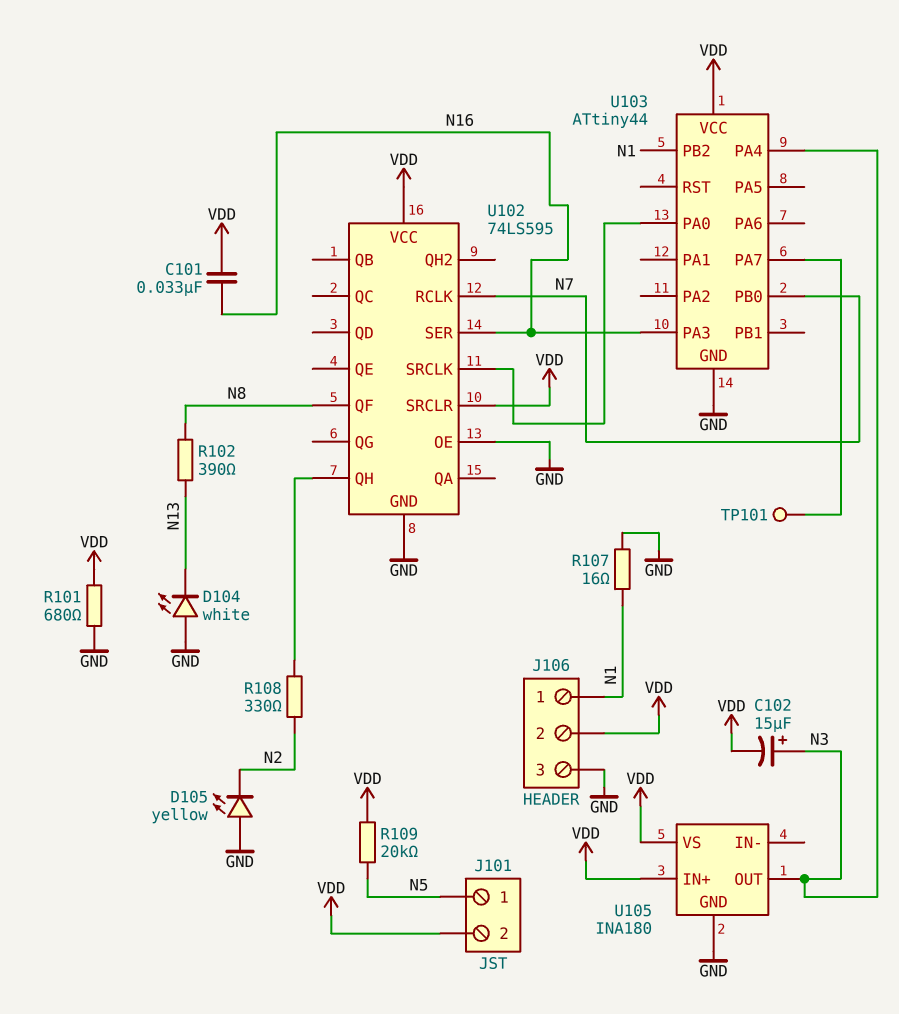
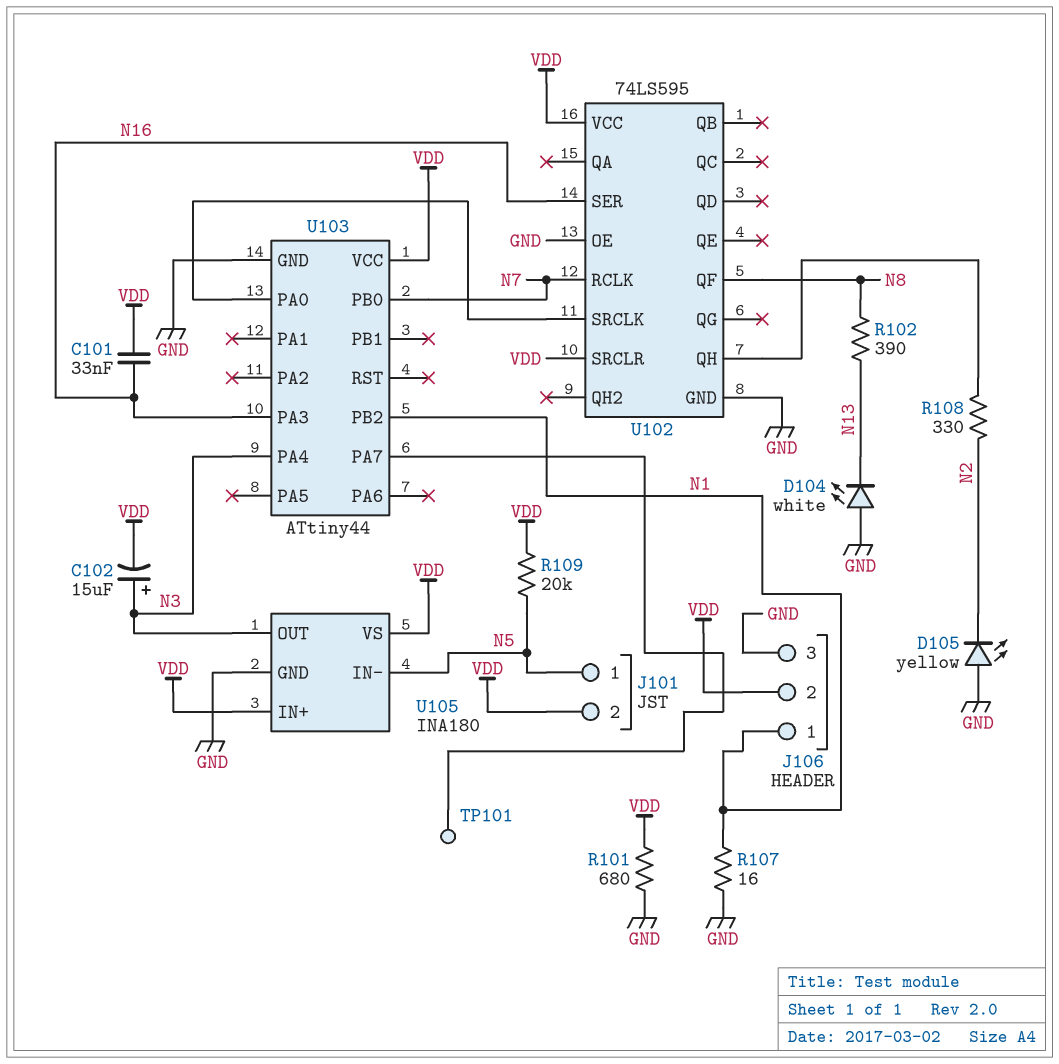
U105 pin IN-: none -> N5

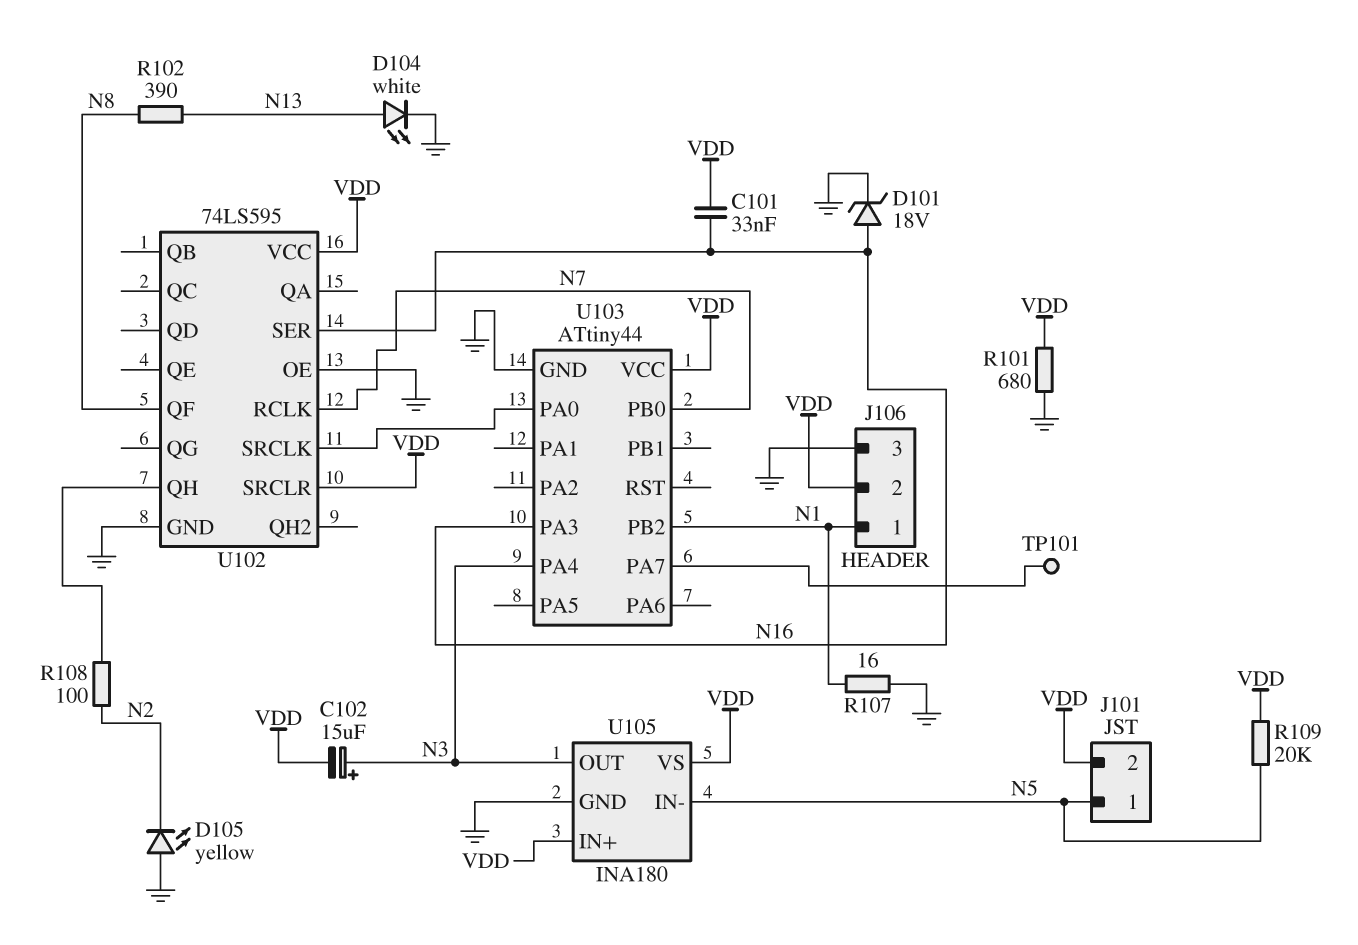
D101: none -> zener 18V (A N16, K GND)
D104: LED white (A GND, K N13) -> LED white (A N13, K GND)
R108: 330 (N2, U102/QH) -> 100 (N2, U102/QH)

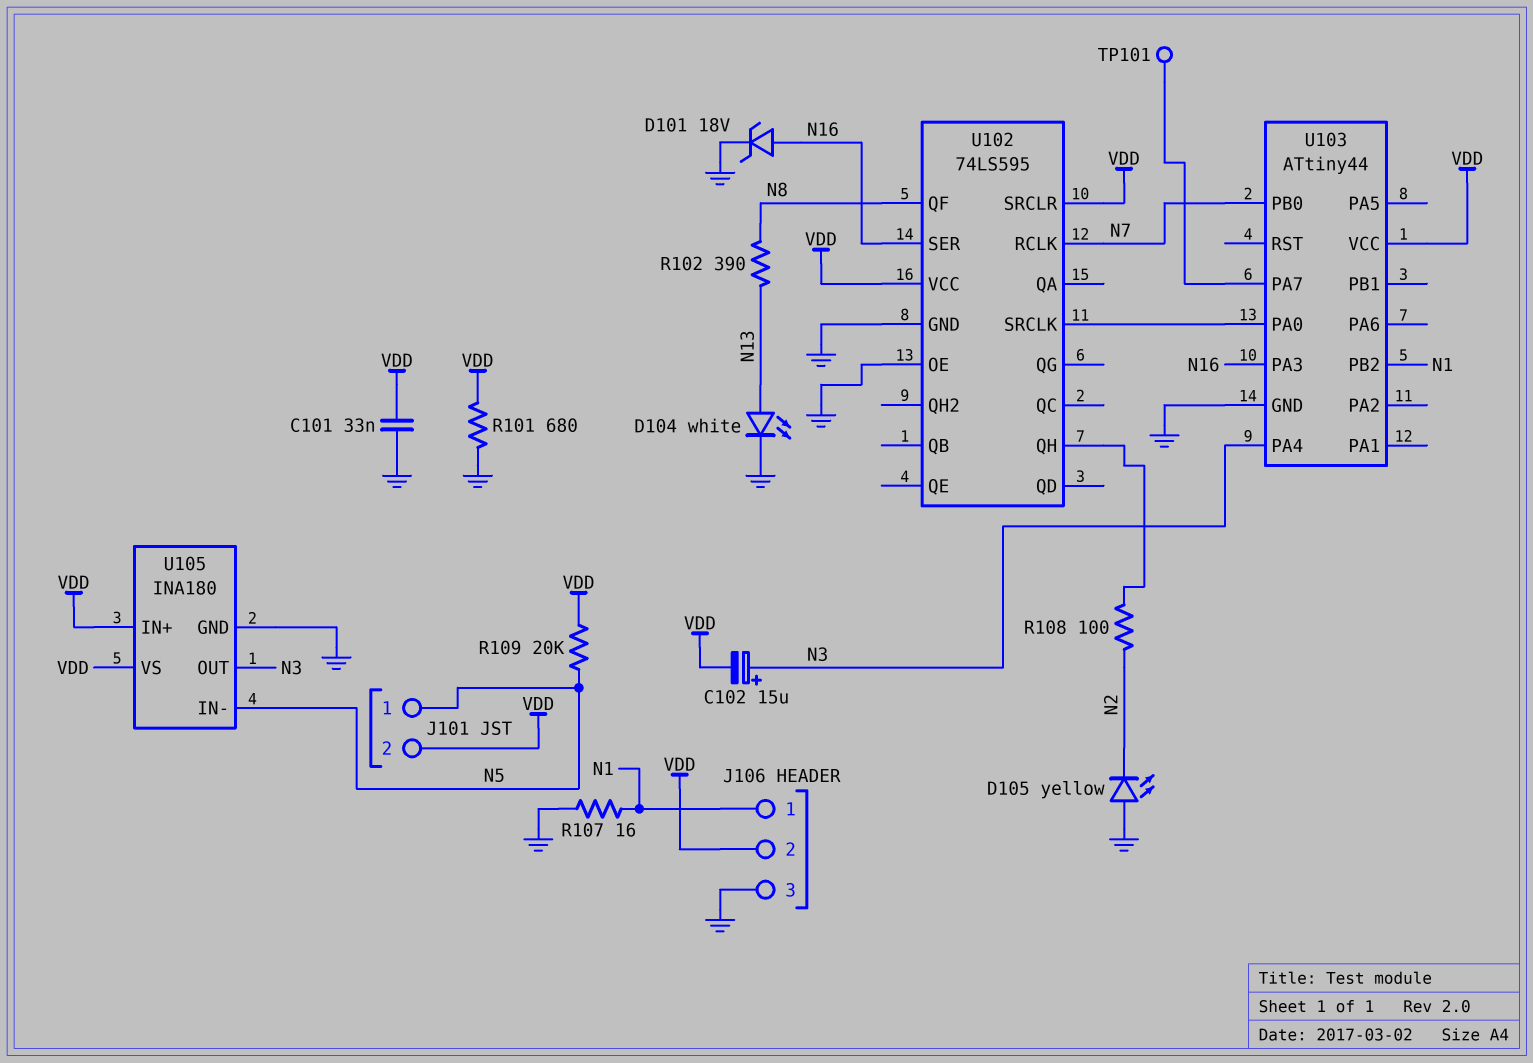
C101: 33nF (N16, VDD) -> 33nF (GND, VDD)

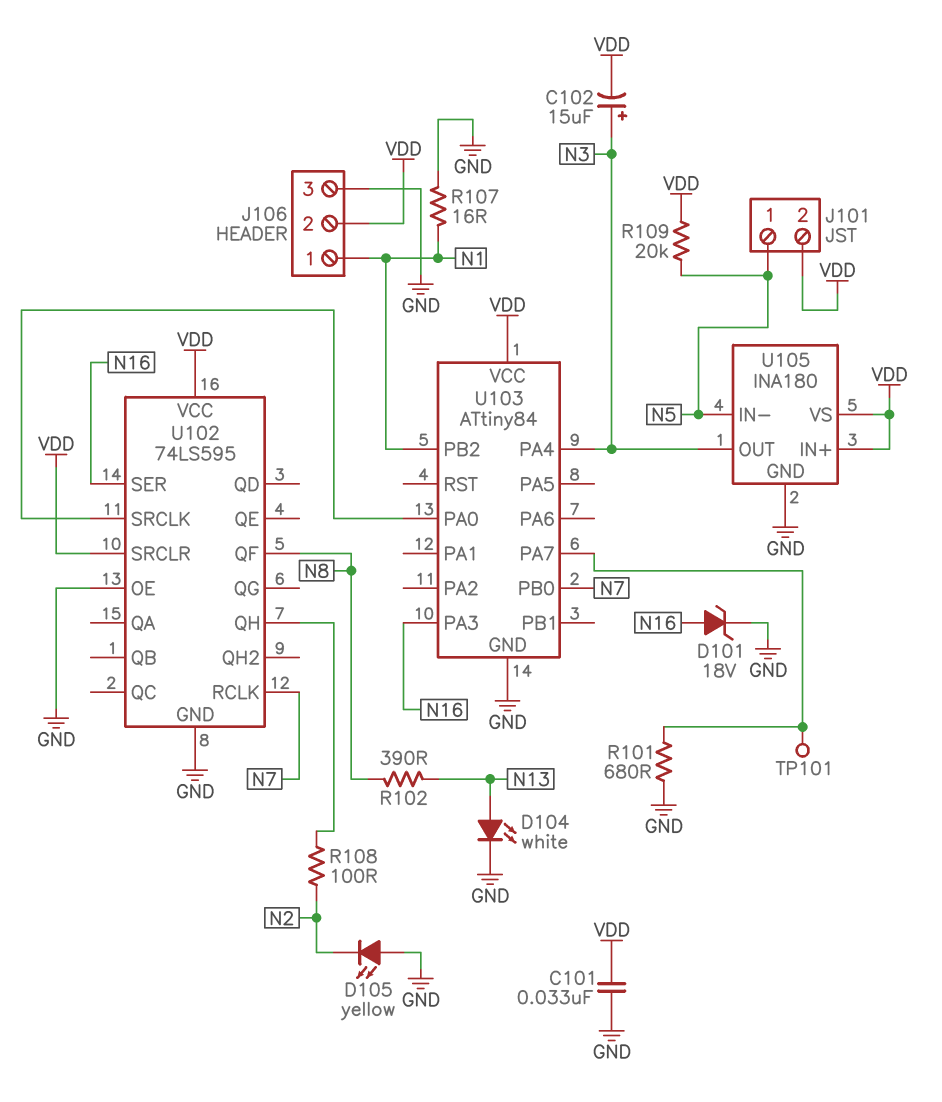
R101: 680 (GND, VDD) -> 680 (GND, U103/PA7)
U103: ATtiny44 -> ATtiny84

